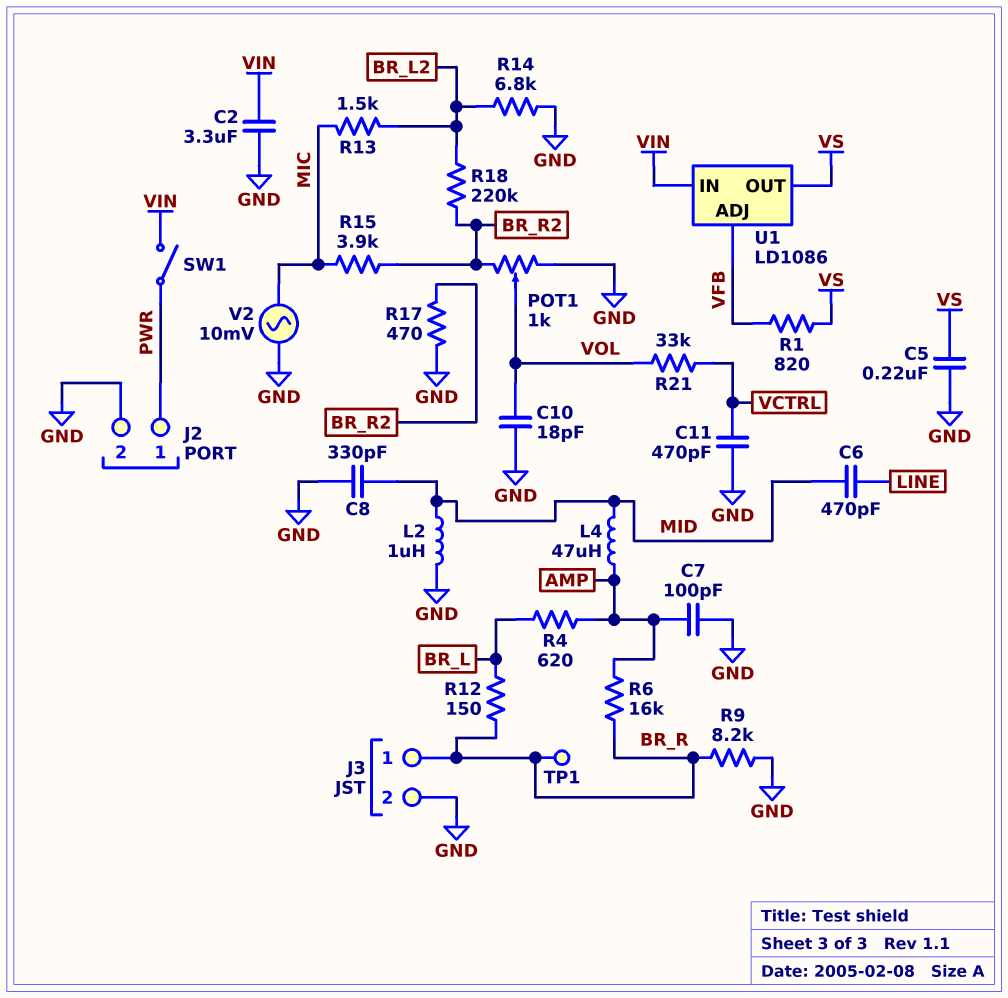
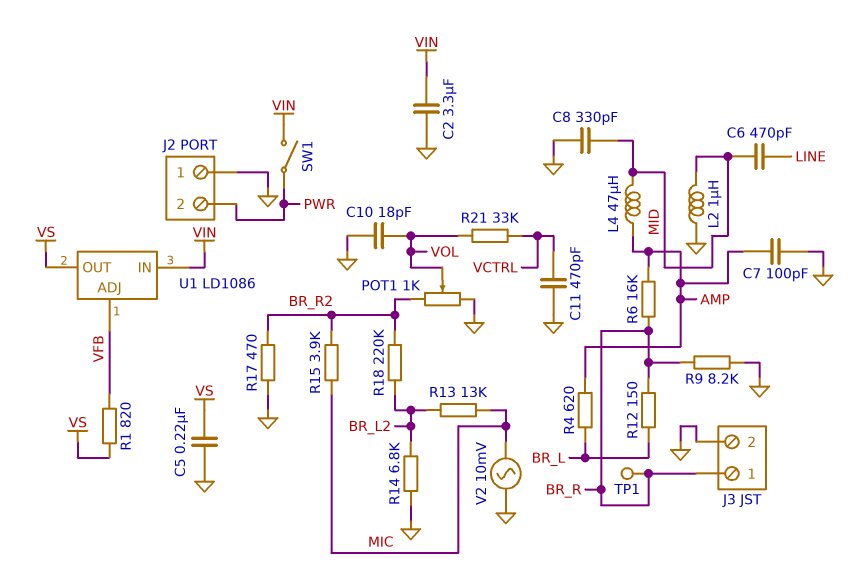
J2 pin 1: PWR -> GND
J2 pin 2: GND -> PWR
R13: 1.5k (BR_L2, MIC) -> 13k (BR_L2, MIC)

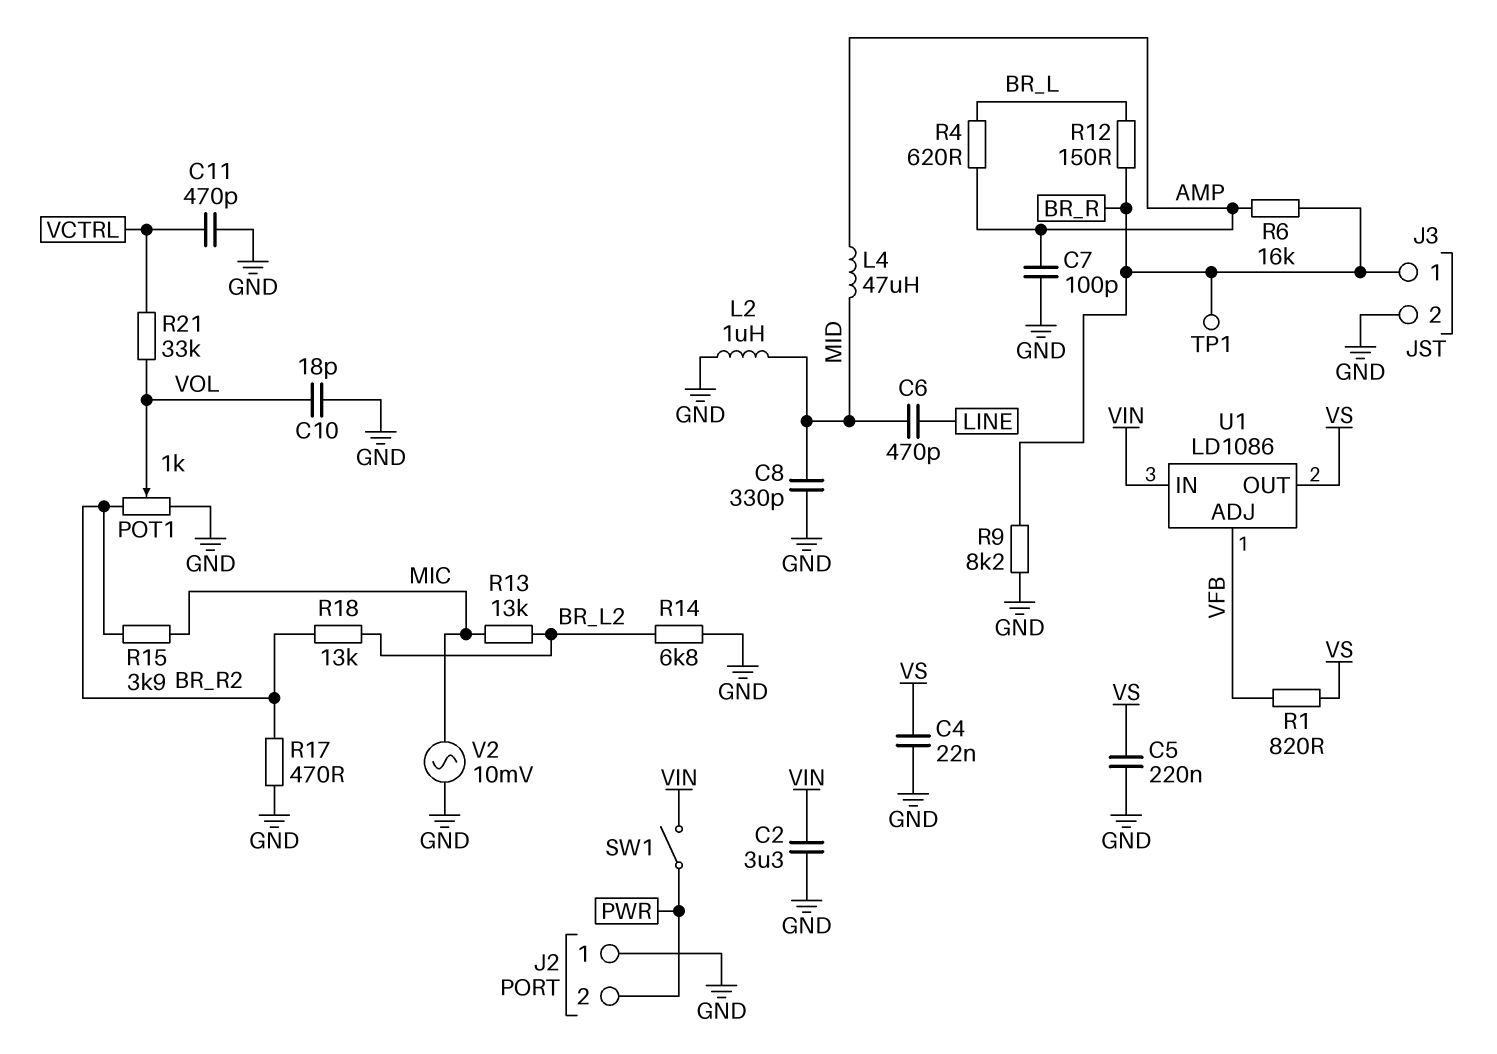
C4: none -> 22nF (GND, VS)
R18: 220k (BR_L2, BR_R2) -> 13k (BR_L2, BR_R2)

